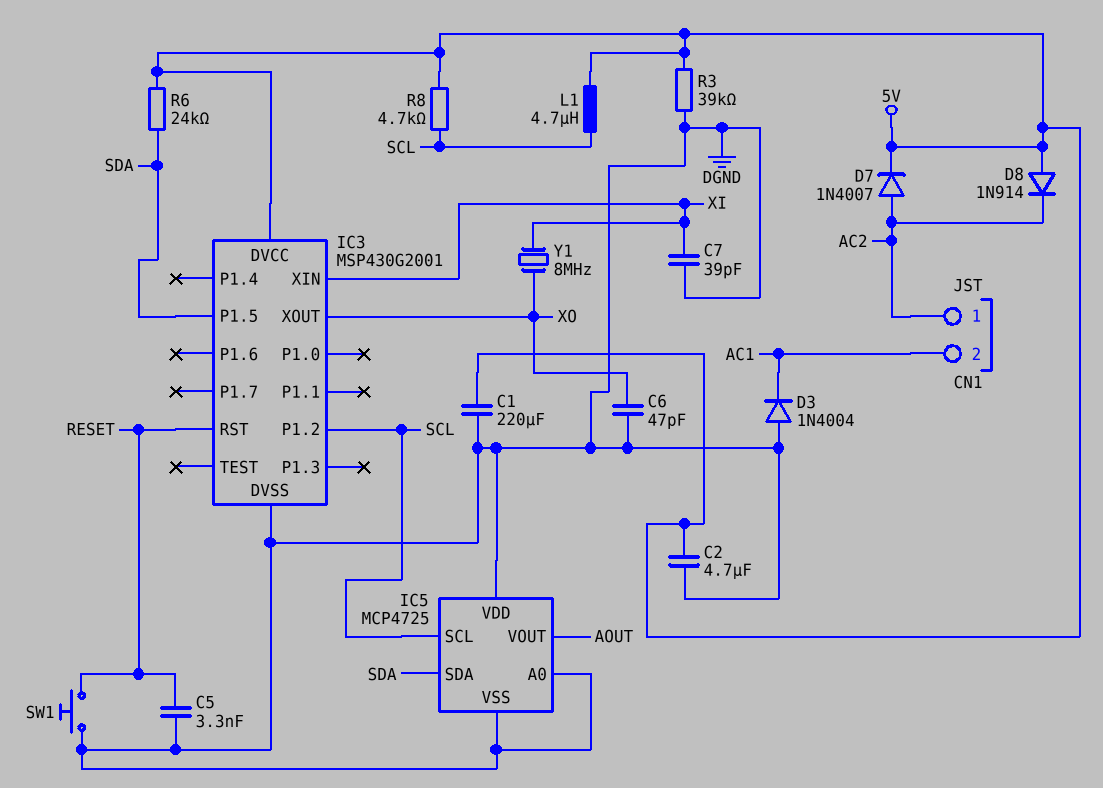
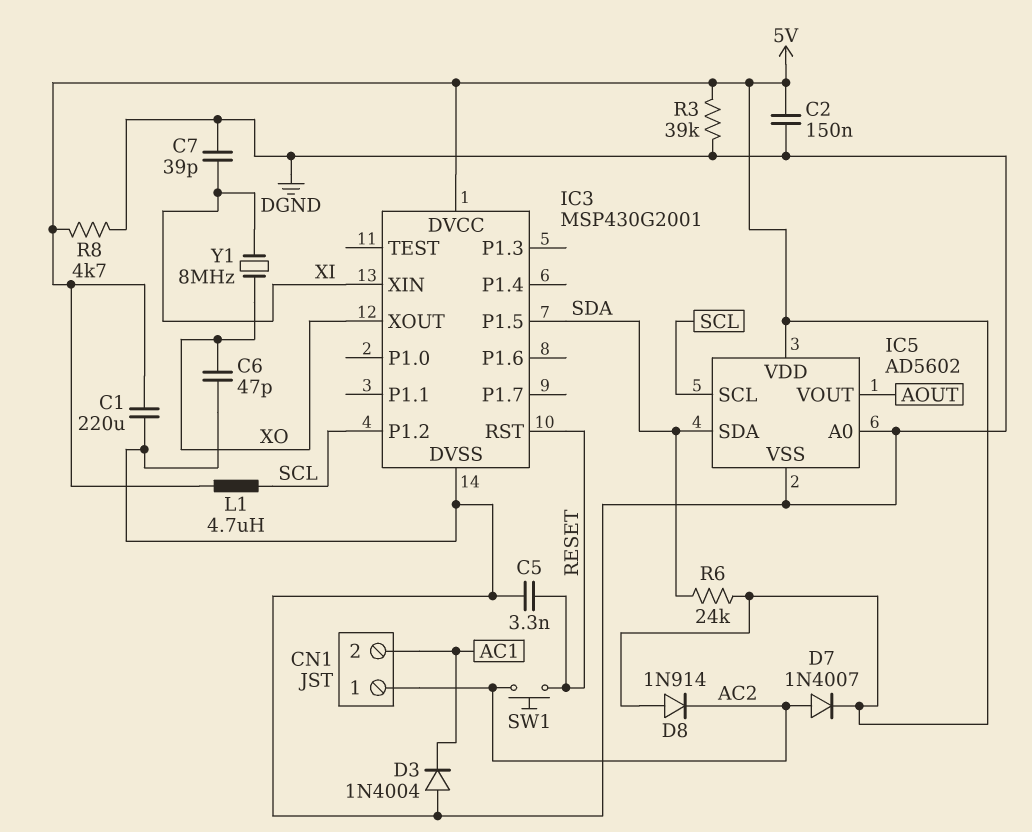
C2: 4.7uF (5V, DGND) -> 150nF (5V, DGND)
IC5: MCP4725 -> AD5602
IC5 pin VDD: DGND -> 5V
R8: 4.7k (5V, SCL) -> 4.7k (5V, DGND)
SW1: button (DGND, RESET) -> button (AC2, RESET)

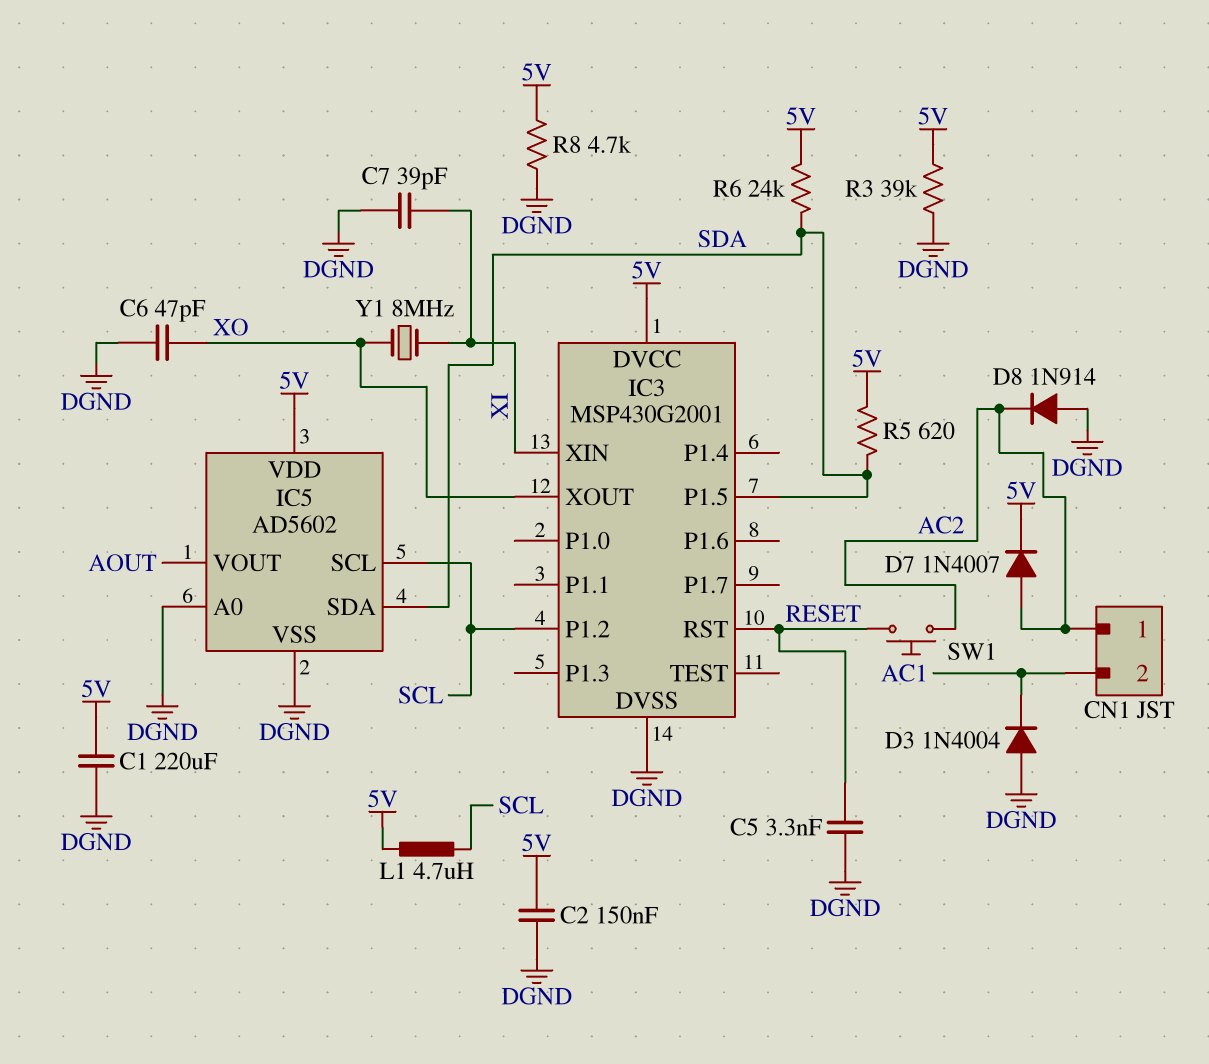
D8: diode 1N914 (A 5V, K AC2) -> diode 1N914 (A DGND, K AC2)
R5: none -> 620 (5V, SDA)

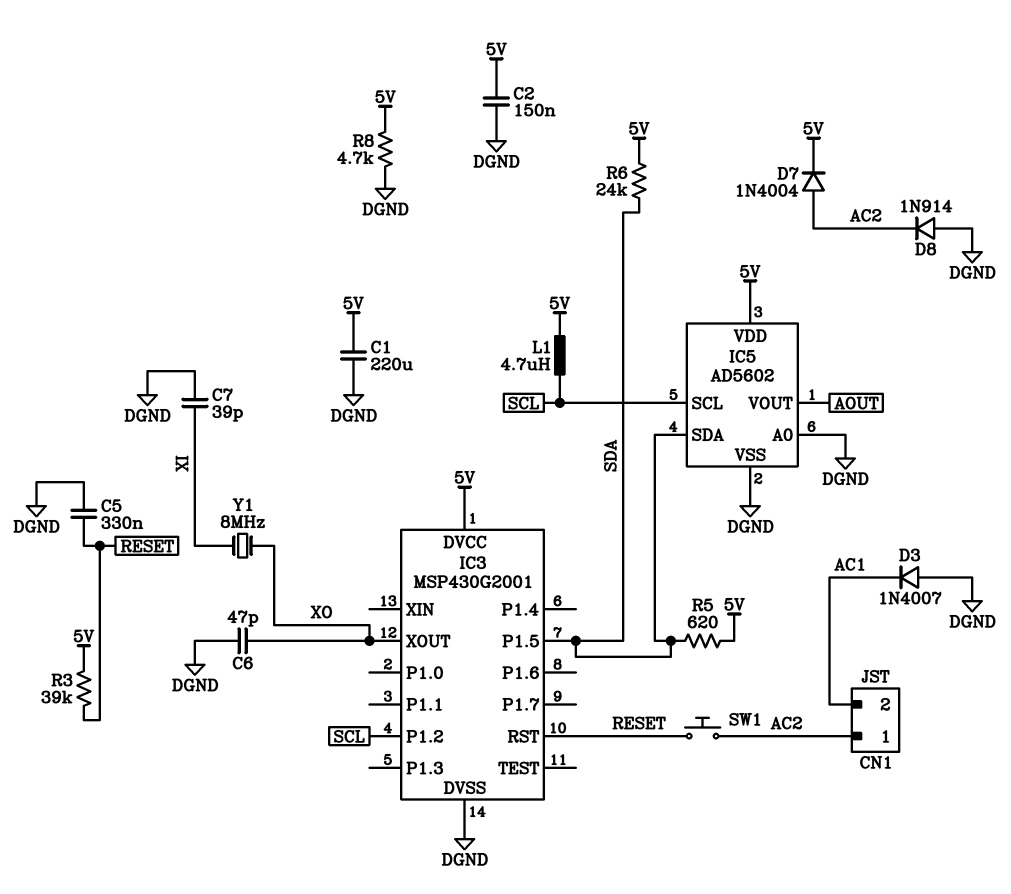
C5: 3.3nF (DGND, RESET) -> 330nF (DGND, RESET)
D3: diode 1N4004 (A DGND, K AC1) -> diode 1N4007 (A DGND, K AC1)
D7: diode 1N4007 (A AC2, K 5V) -> diode 1N4004 (A AC2, K 5V)
IC3 pin XIN: XI -> none
R3: 39k (5V, DGND) -> 39k (5V, RESET)

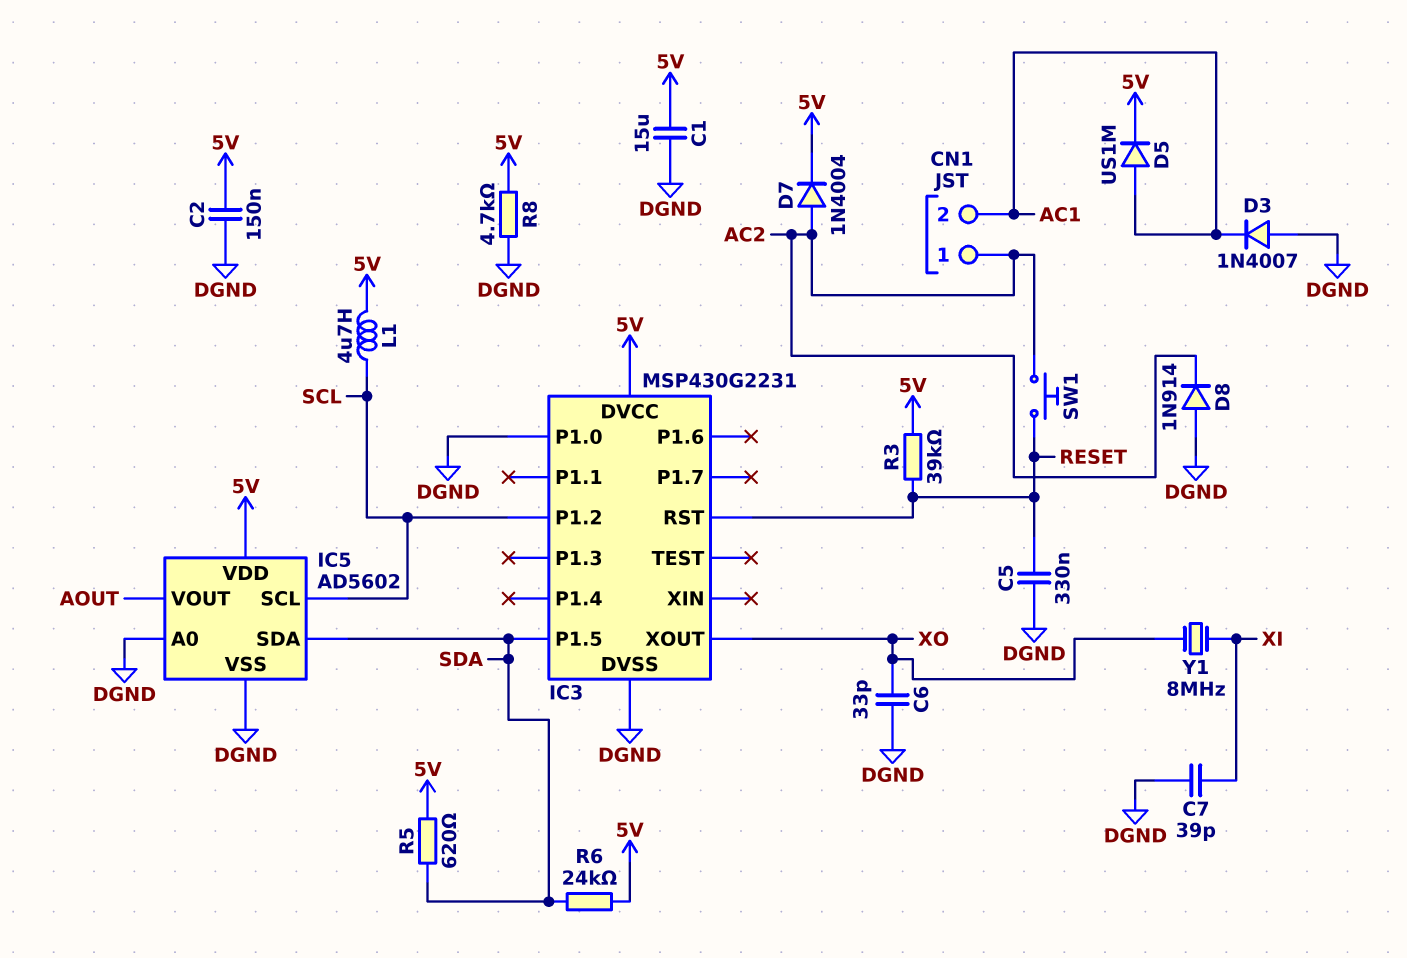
C1: 220uF (5V, DGND) -> 15uF (5V, DGND)
C6: 47pF (DGND, XO) -> 33pF (DGND, XO)
D5: none -> diode US1M (A AC1, K 5V)
IC3: MSP430G2001 -> MSP430G2231
IC3 pin P1.0: none -> DGND

